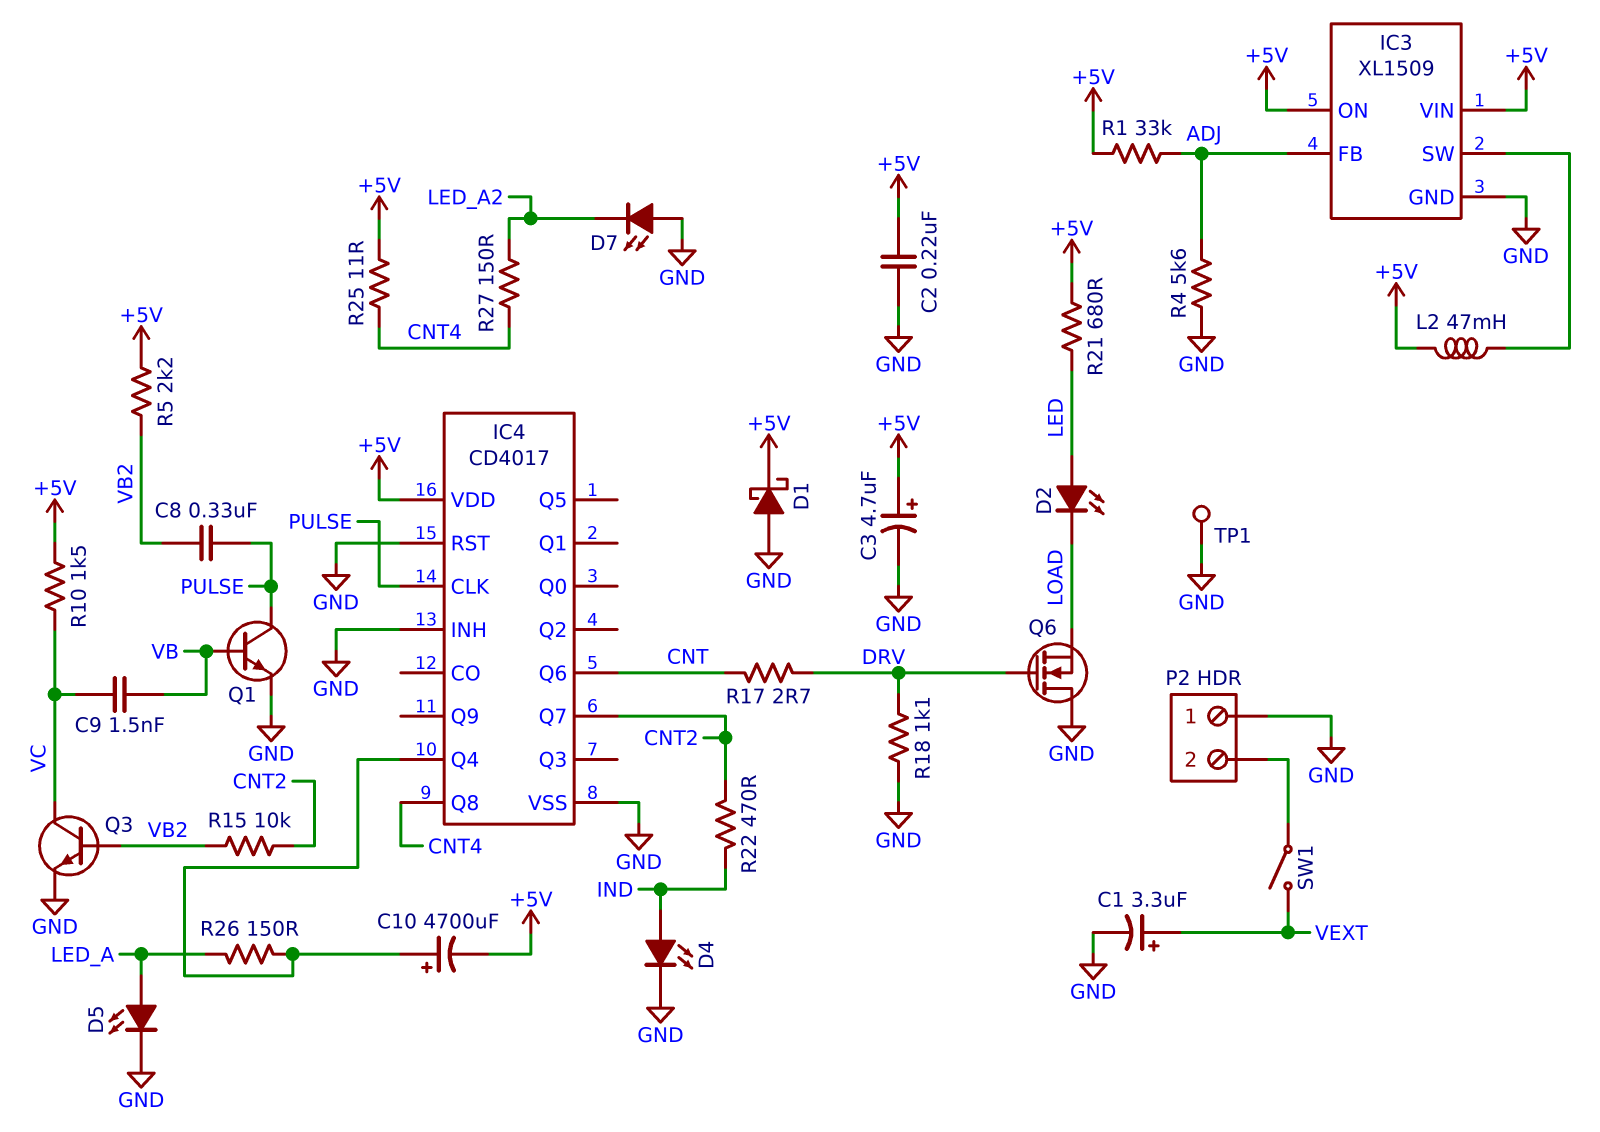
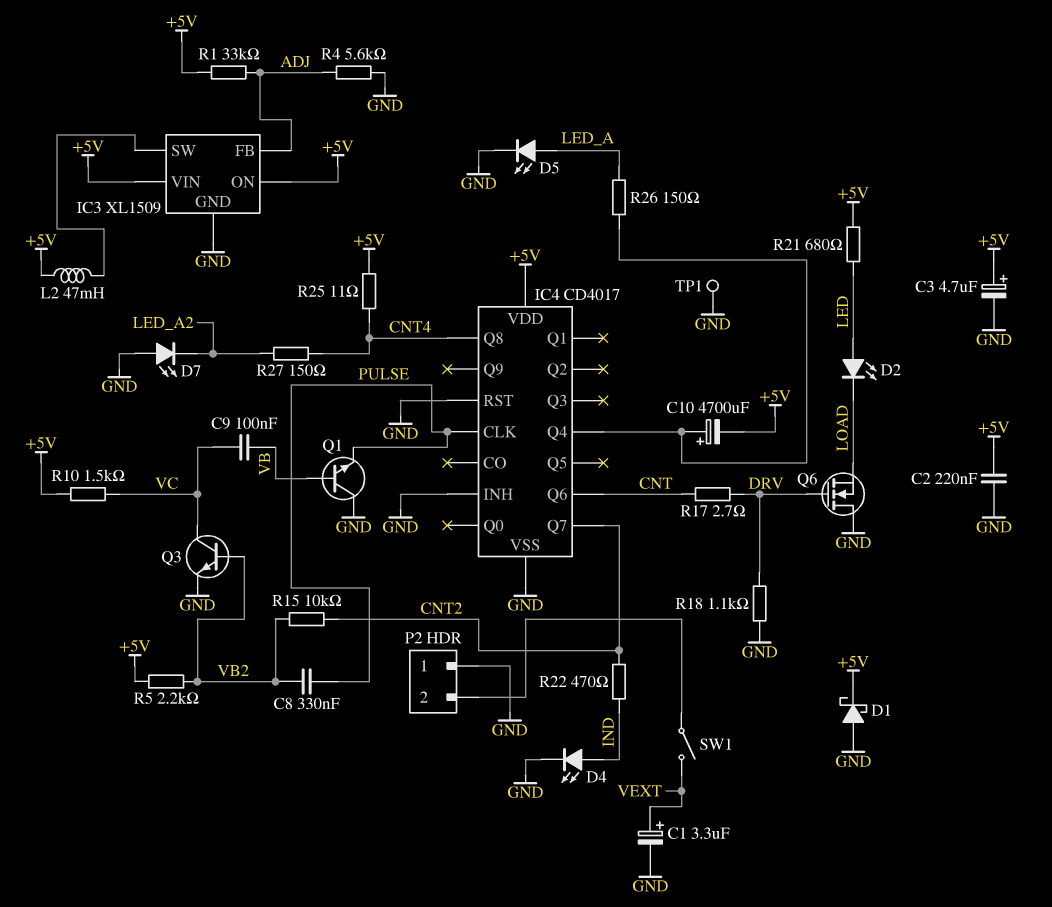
C9: 1.5nF (VB, VC) -> 100nF (VB, VC)
Q1: NPN (B VB, C PULSE, E GND) -> NPN (B VB, C GND, E PULSE)

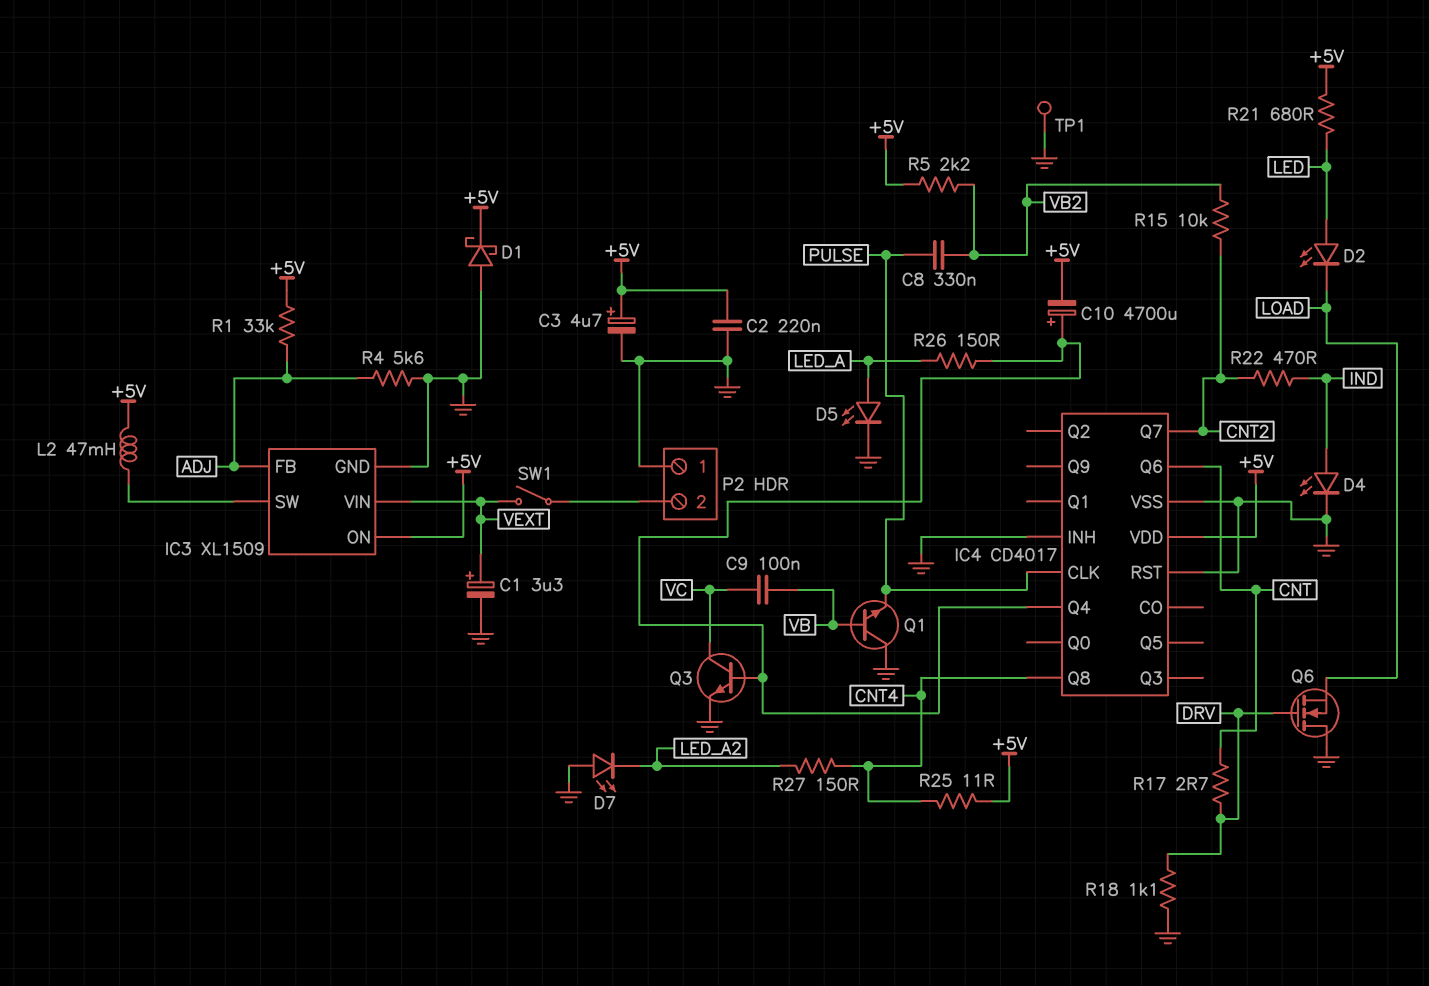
IC3 pin VIN: +5V -> VEXT
Q3: NPN (B VB2, C VC, E GND) -> NPN (B IC4/Q4, C VC, E GND)
R10: 1.5k (+5V, VC) -> none

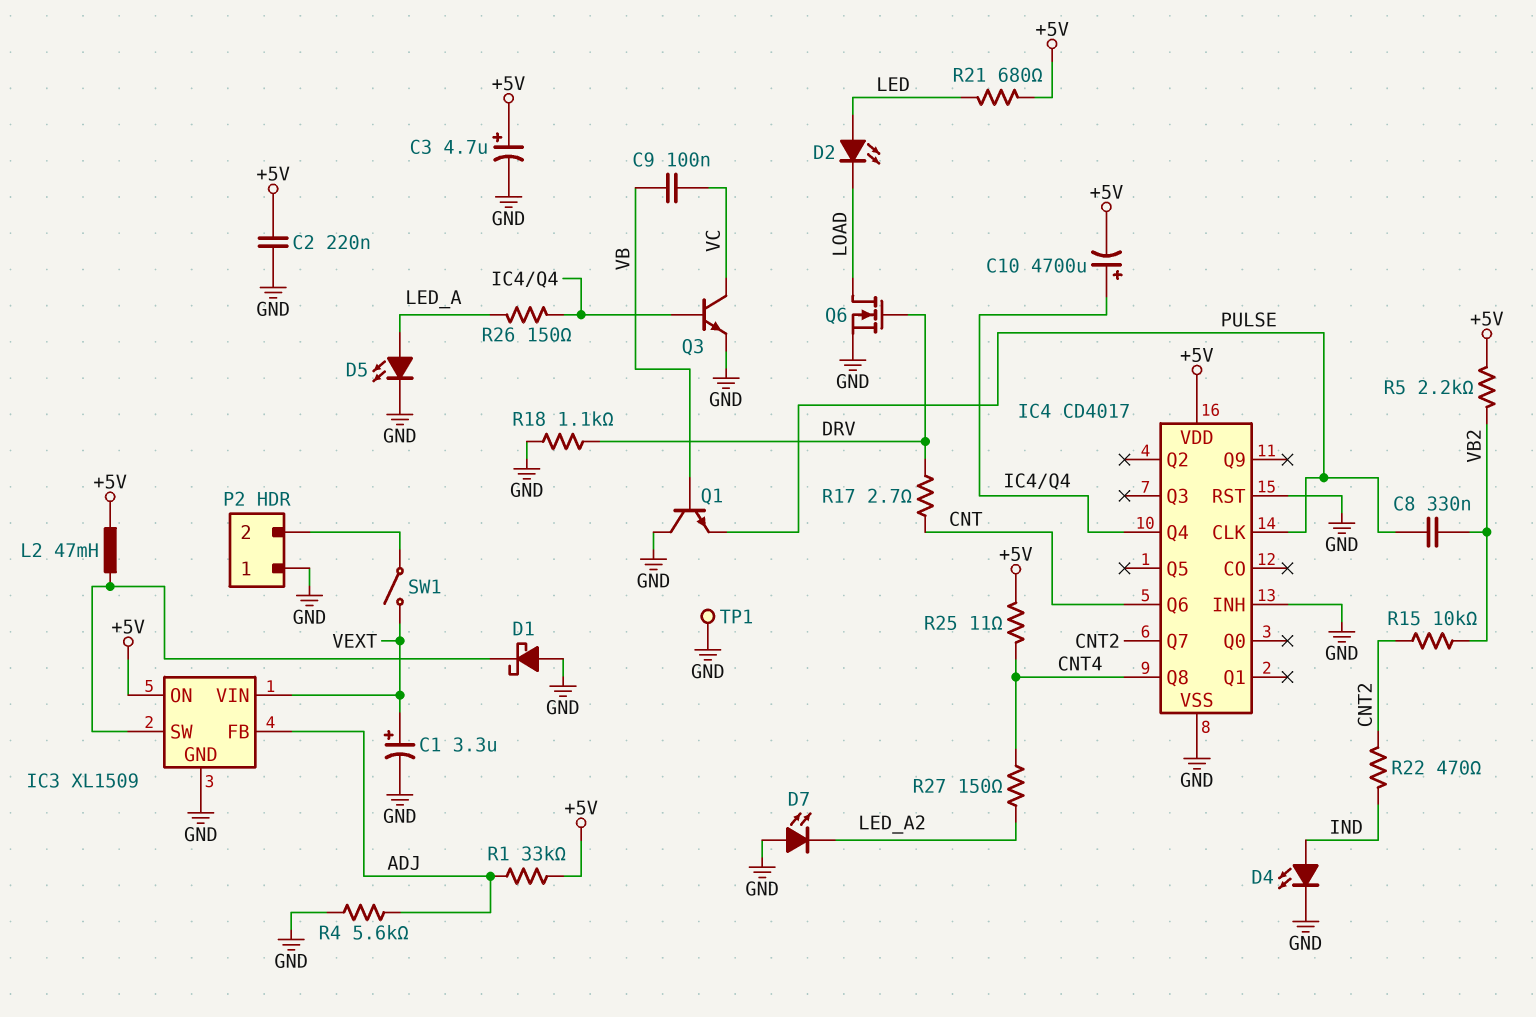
D1: schottky (A GND, K +5V) -> schottky (A GND, K IC3/SW)
Q6: NMOS (G DRV, D GND, S LOAD) -> NMOS (G DRV, D LOAD, S GND)

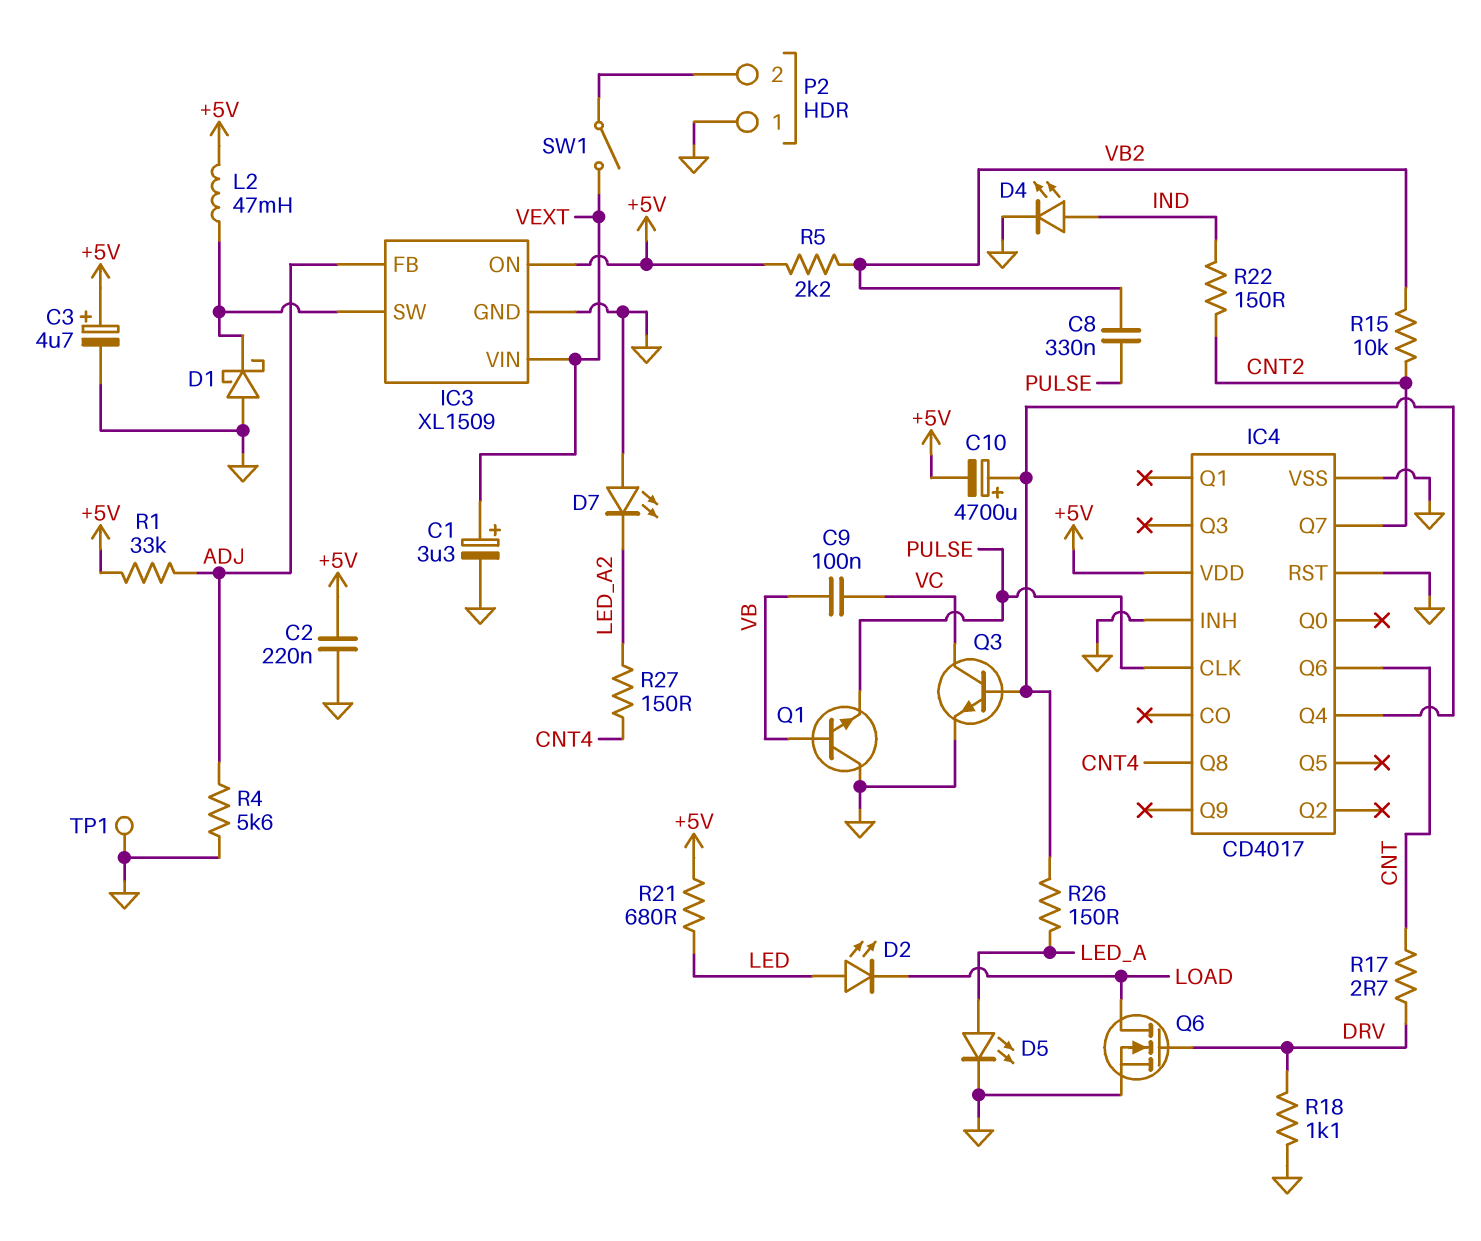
R22: 470 (CNT2, IND) -> 150 (CNT2, IND)
R25: 11 (+5V, CNT4) -> none

